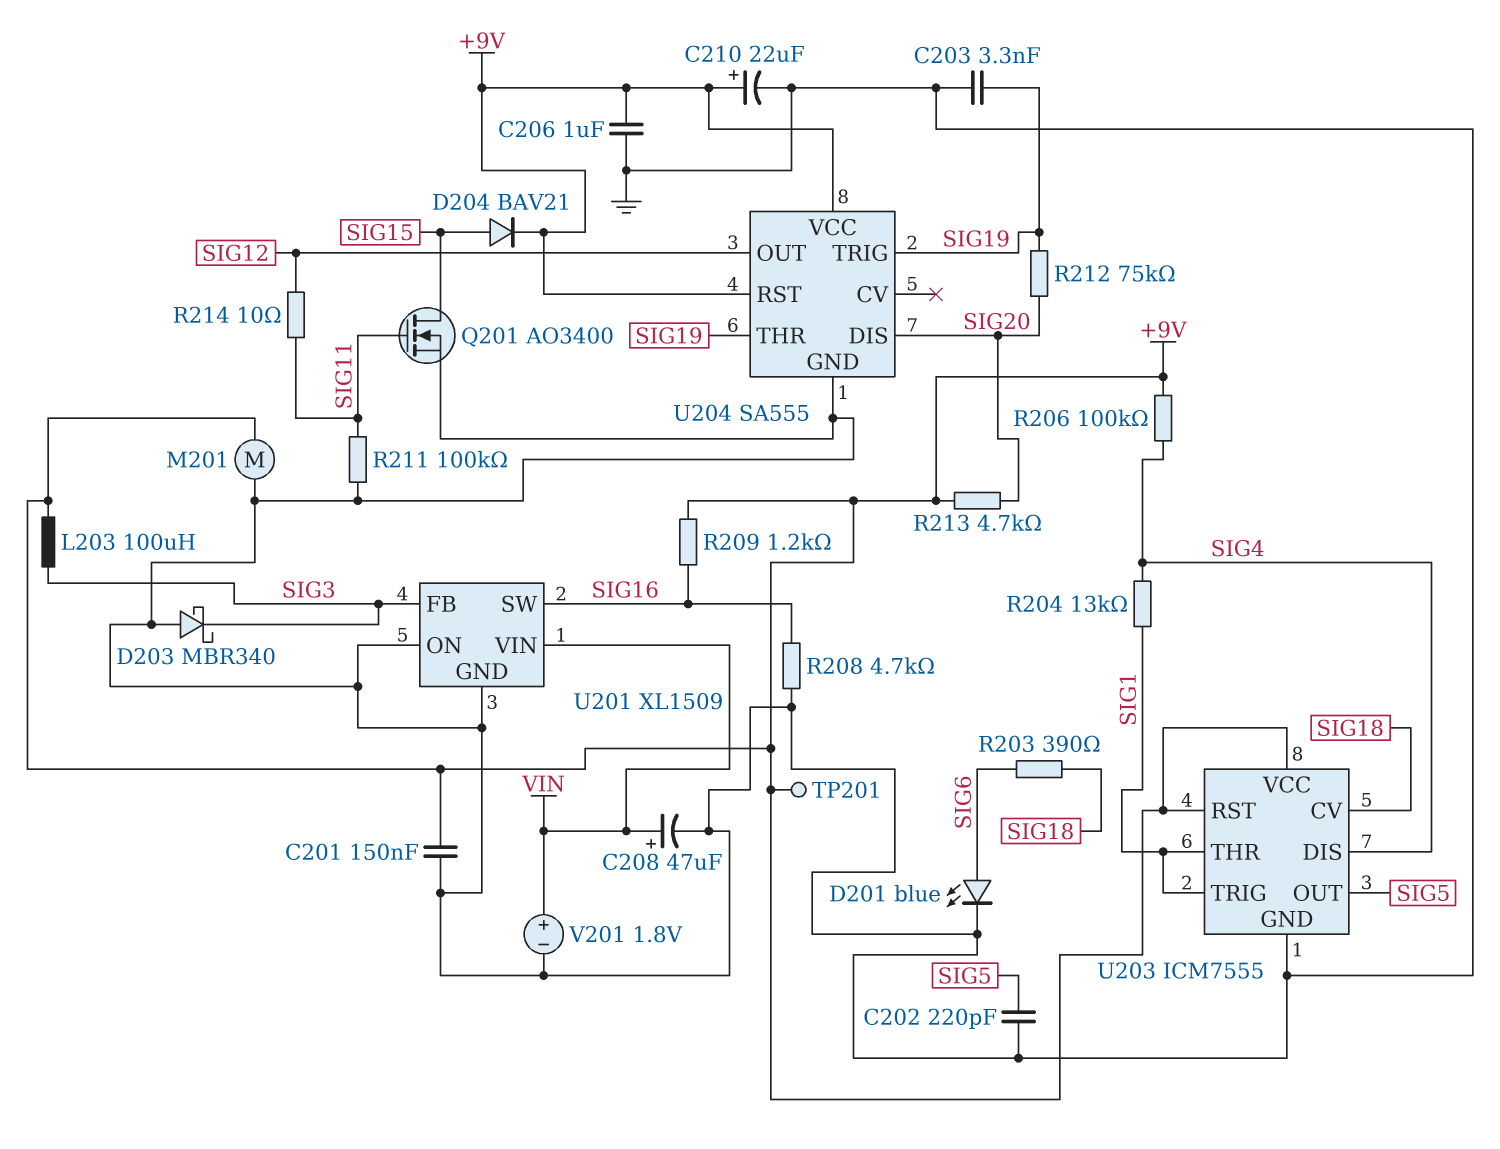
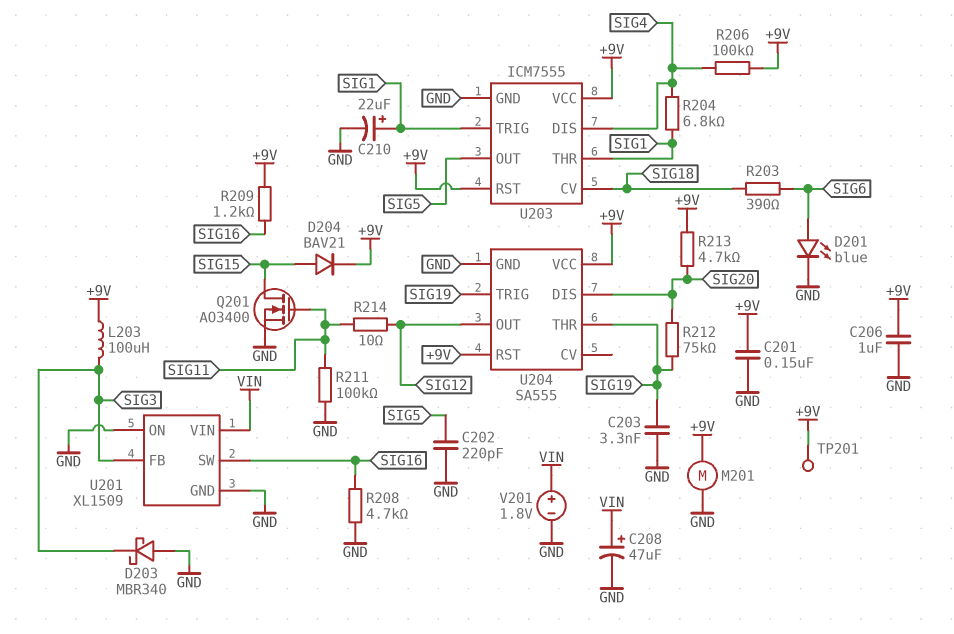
C210: 22uF (plus +9V, minus GND) -> 22uF (plus SIG1, minus GND)
R204: 13k (SIG1, SIG4) -> 6.8k (SIG1, SIG4)

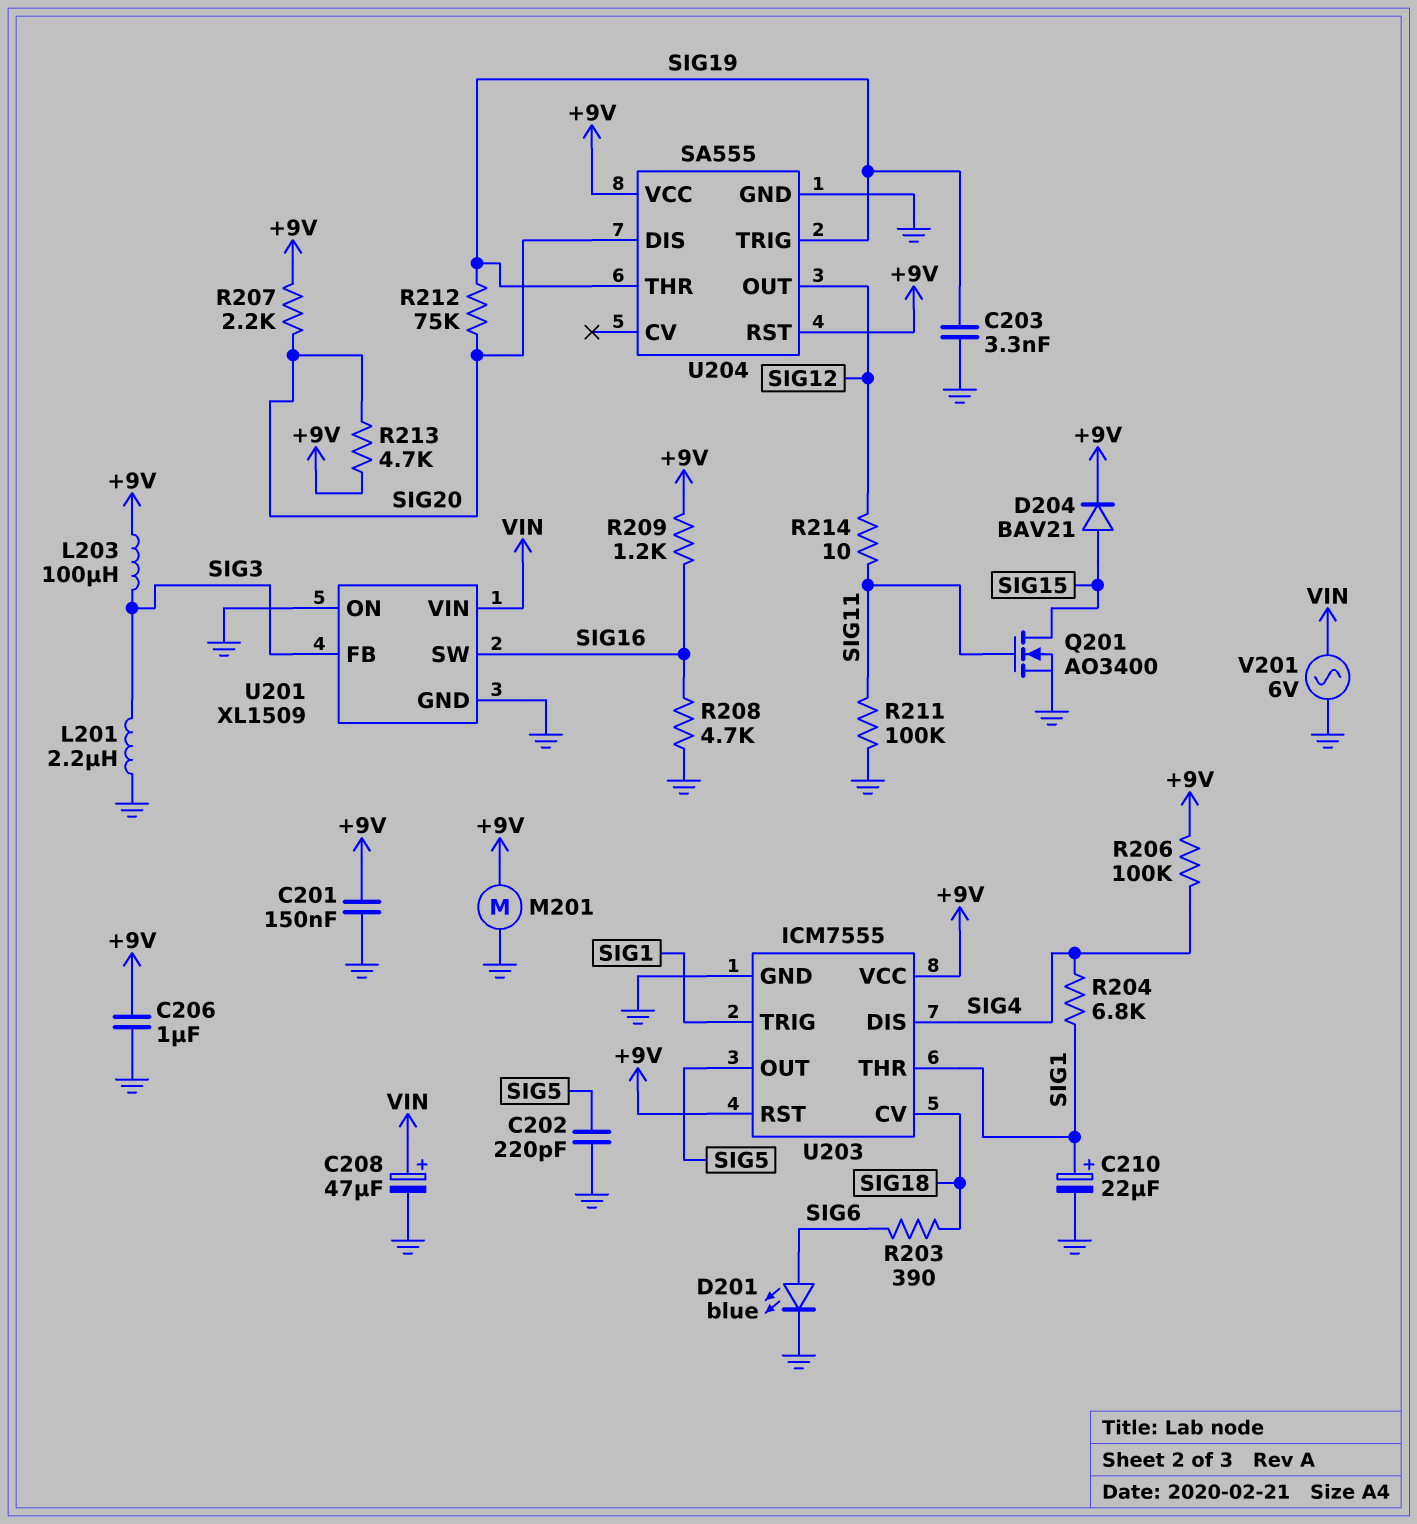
D203: schottky MBR340 (A GND, K SIG3) -> none
L201: none -> 2.2uH (GND, SIG3)
R207: none -> 2.2k (+9V, SIG20)
TP201: test point (+9V) -> none
V201: 1.8V (plus VIN, minus GND) -> AC 6V (GND, VIN)

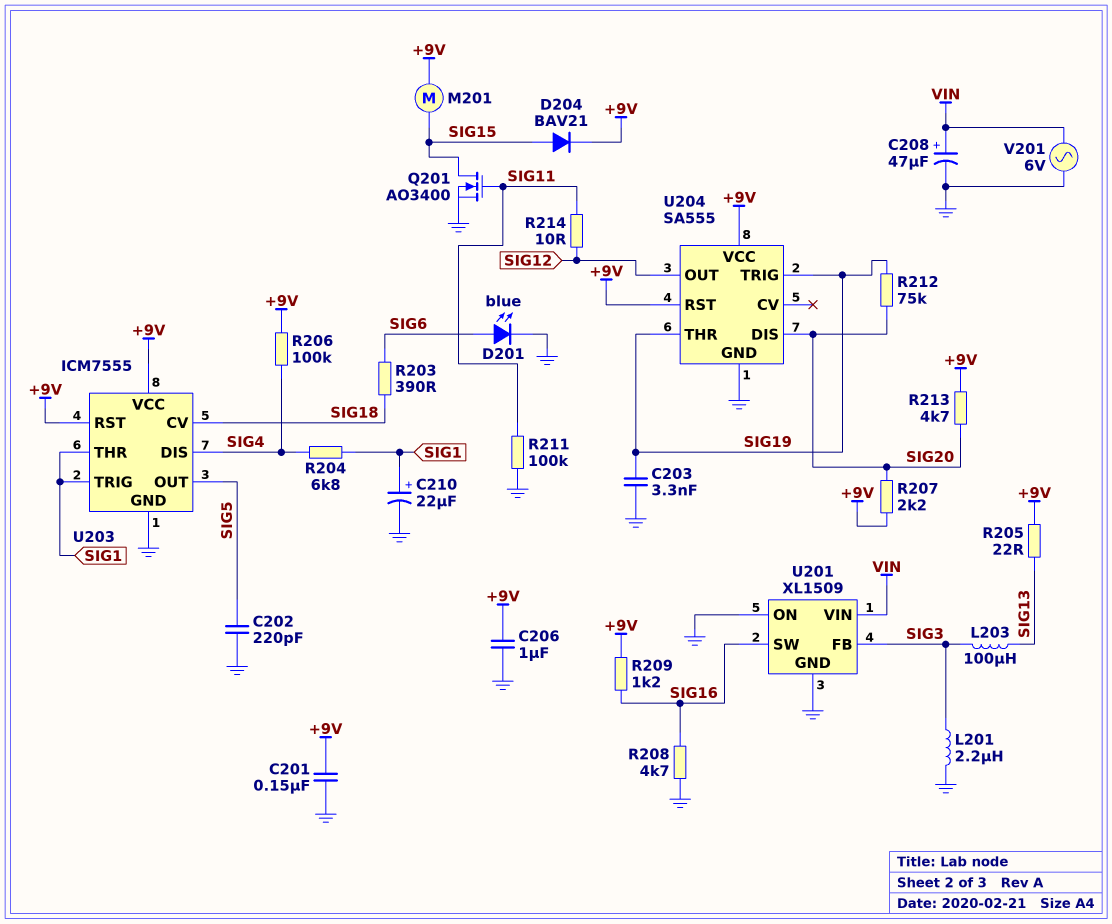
L203: 100uH (+9V, SIG3) -> 100uH (SIG3, SIG13)
M201: motor (+9V, GND) -> motor (+9V, SIG15)
R205: none -> 22 (+9V, SIG13)

